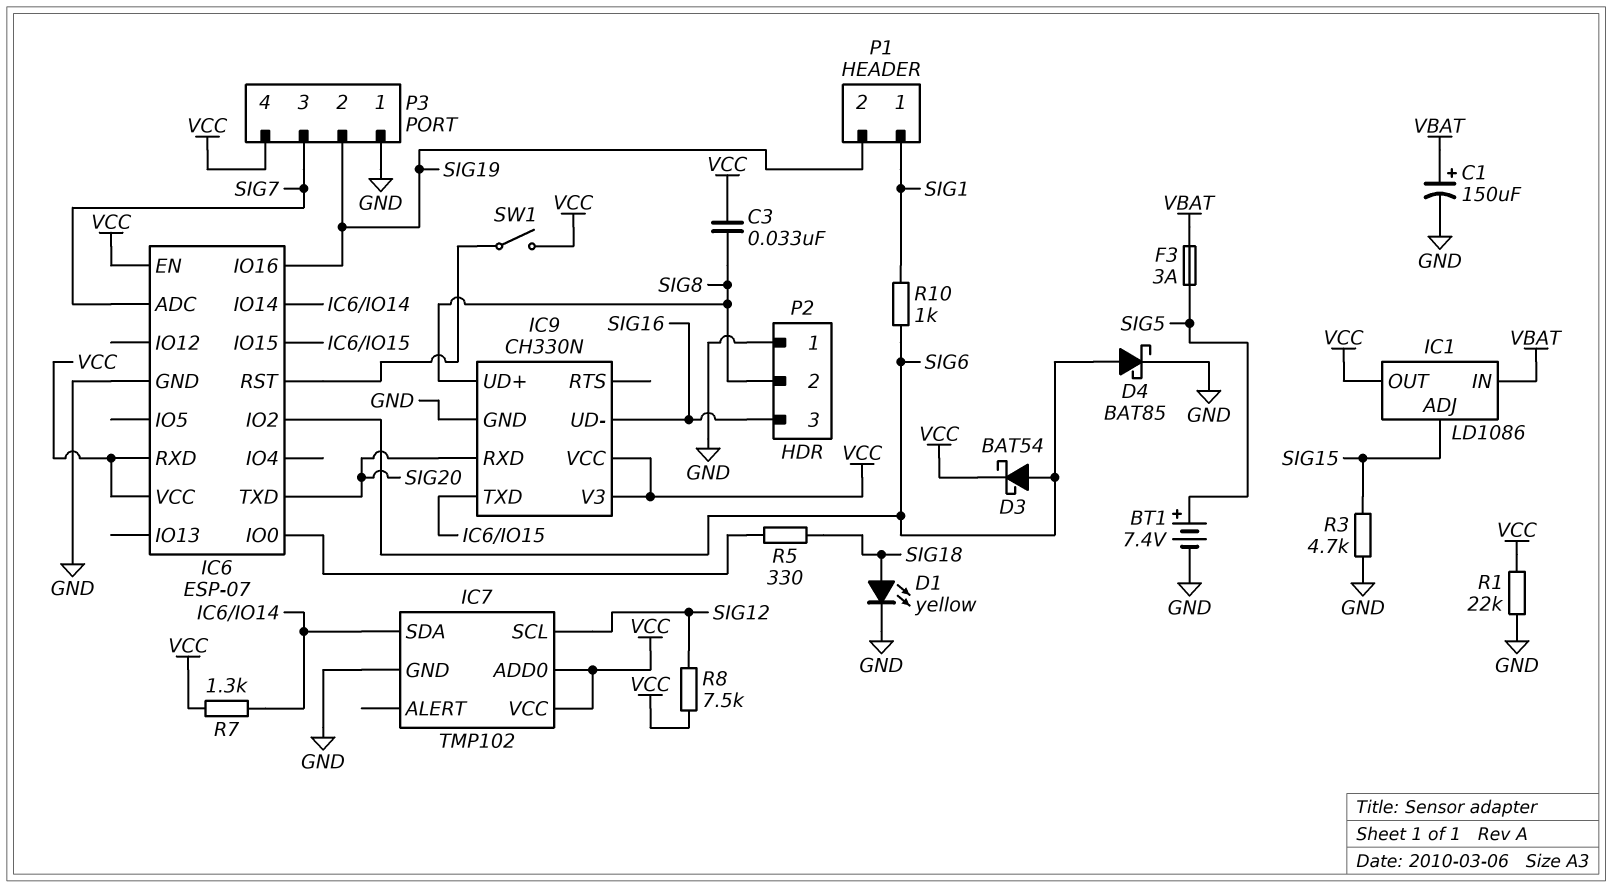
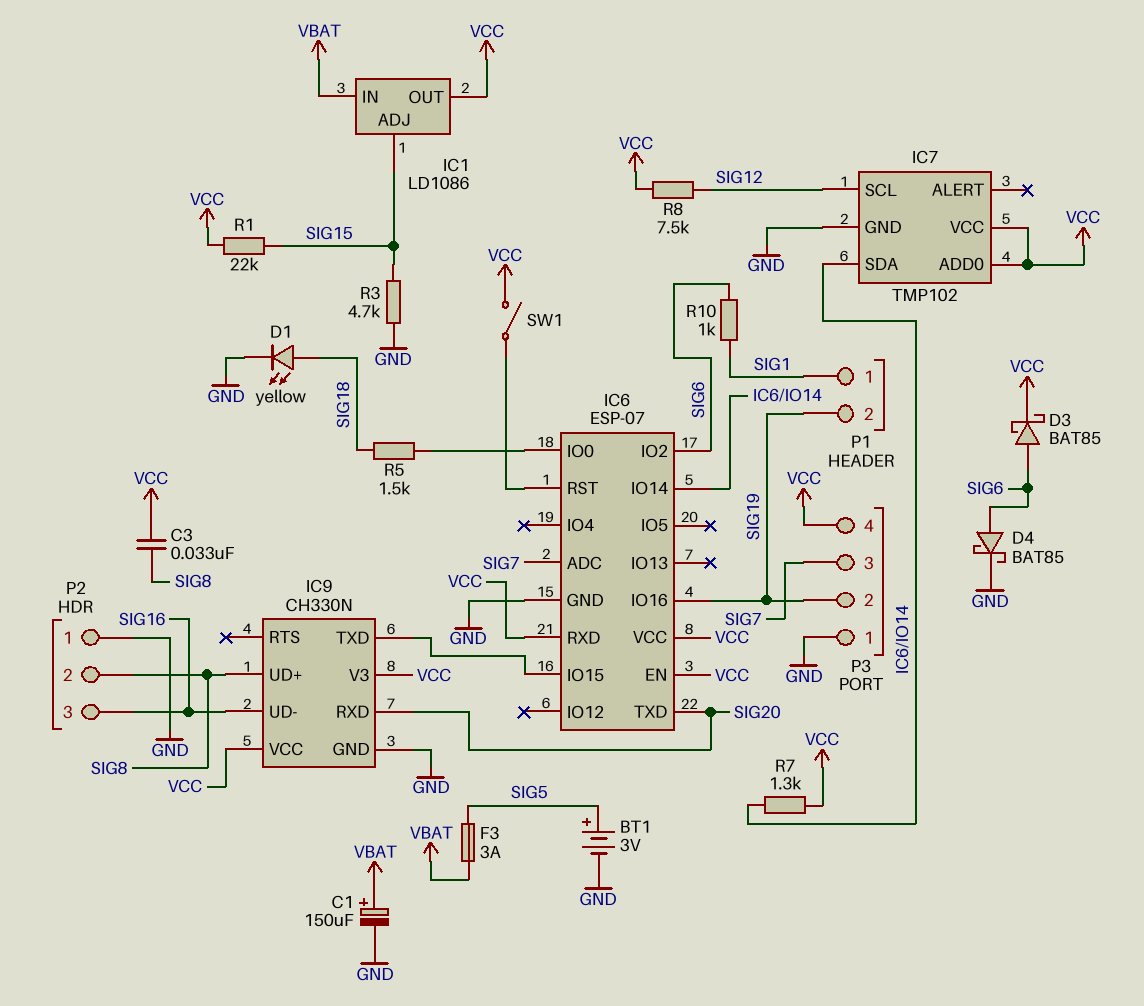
BT1: 7.4V (plus SIG5, minus GND) -> 3V (plus SIG5, minus GND)
D3: schottky BAT54 (A SIG6, K VCC) -> schottky BAT85 (A SIG6, K VCC)
R1: 22k (GND, VCC) -> 22k (SIG15, VCC)
R5: 330 (IC6/IO0, SIG18) -> 1.5k (IC6/IO0, SIG18)

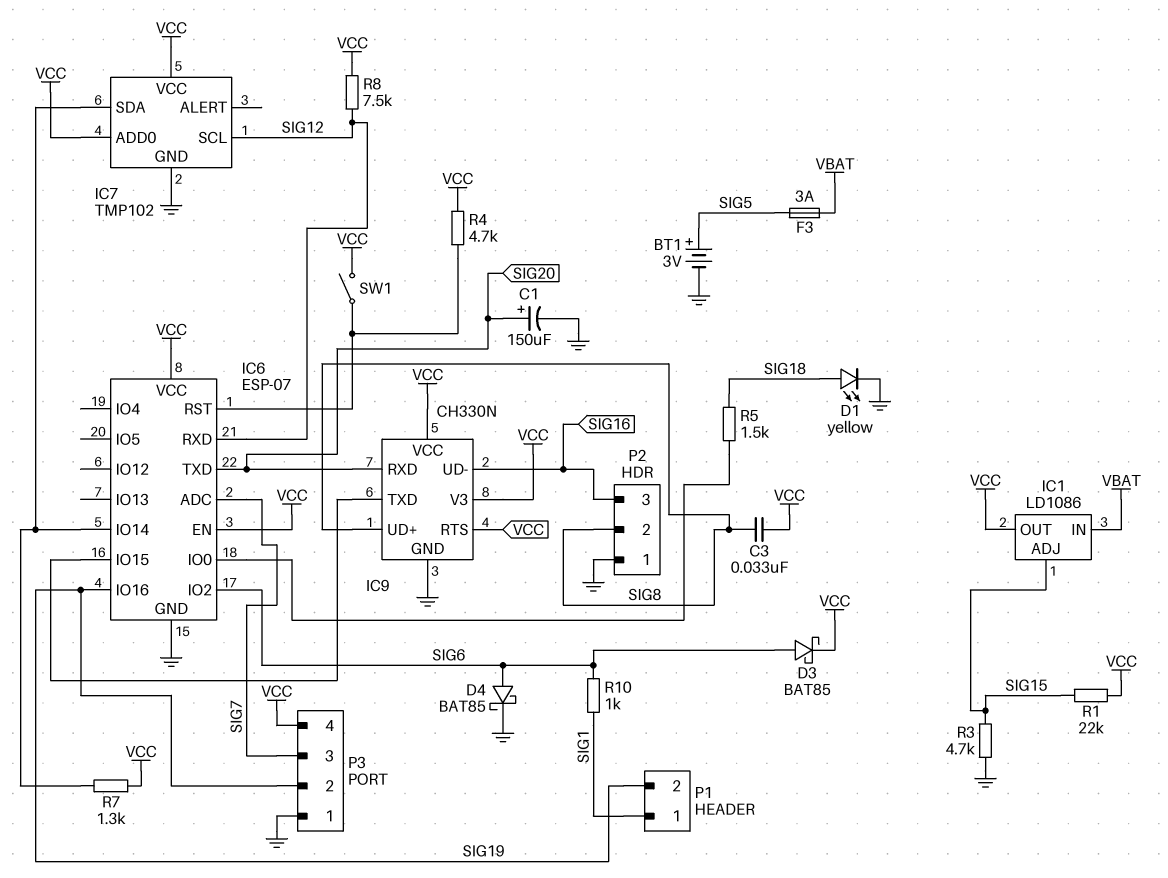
C1: 150uF (plus VBAT, minus GND) -> 150uF (plus SIG20, minus GND)
IC6 pin RXD: VCC -> SIG12
IC9 pin RTS: none -> VCC
R4: none -> 4.7k (IC6/RST, VCC)

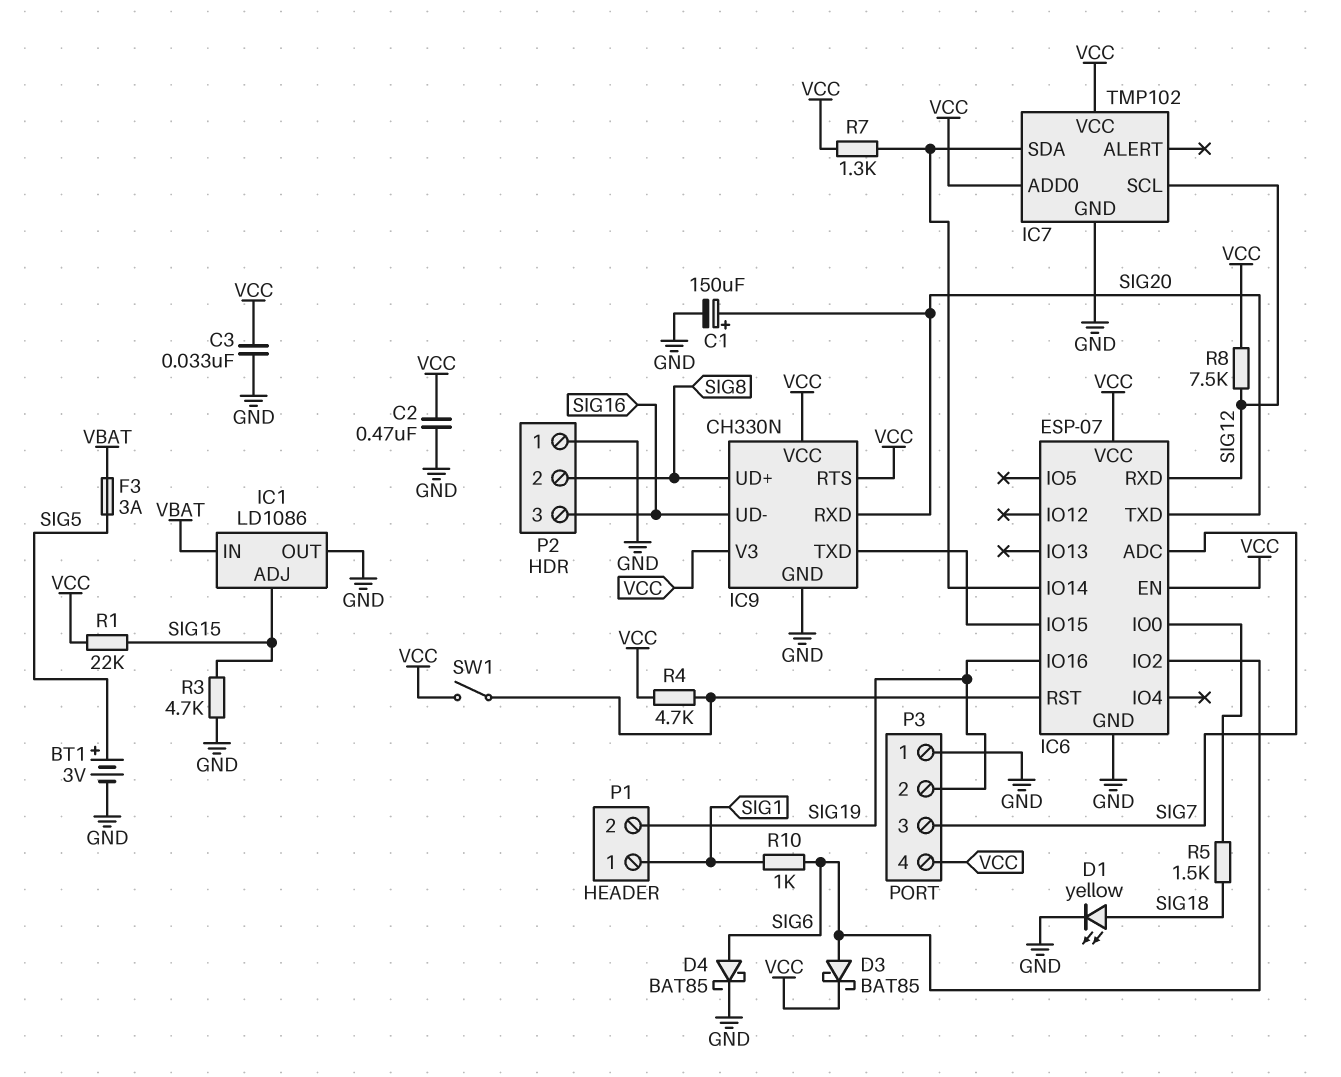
C2: none -> 470nF (GND, VCC)
C3: 33nF (SIG8, VCC) -> 33nF (GND, VCC)
IC1 pin OUT: VCC -> GND

